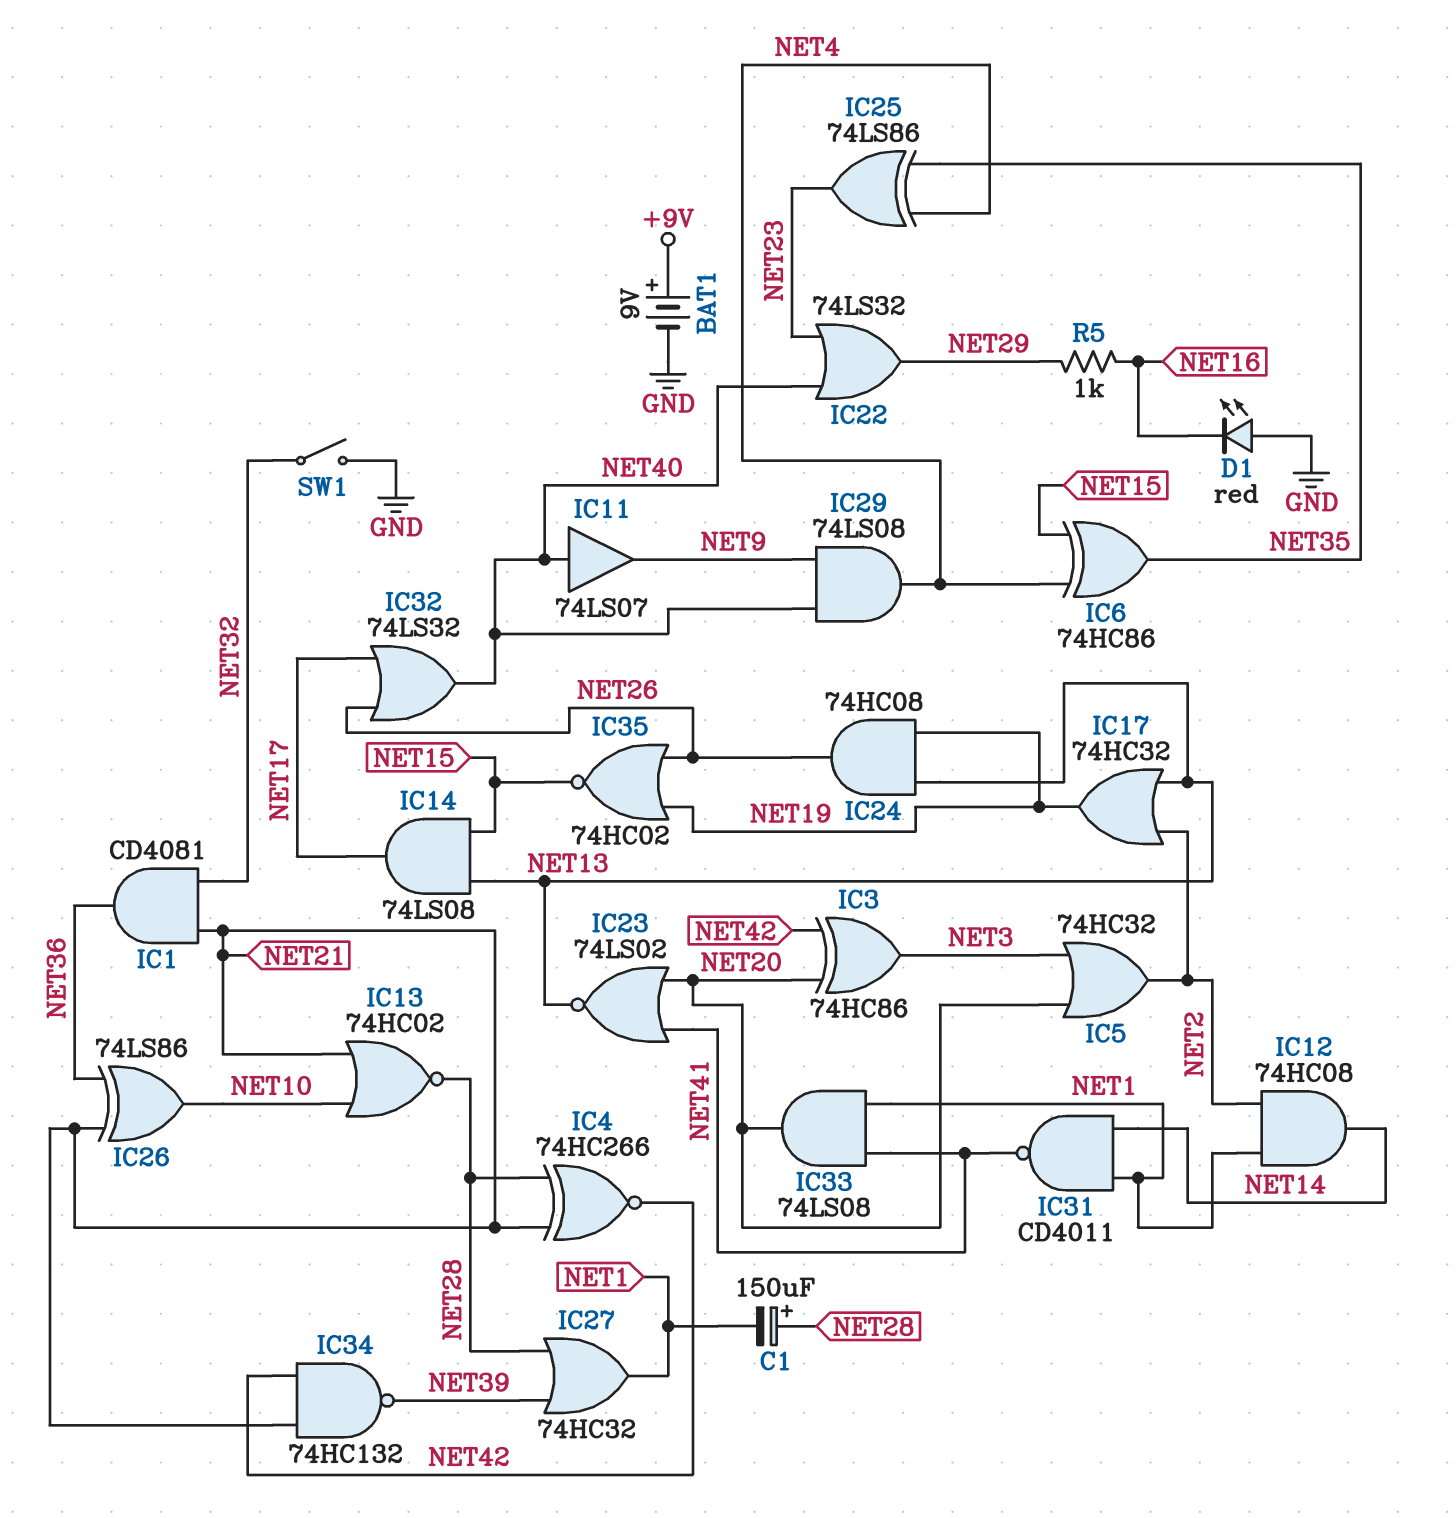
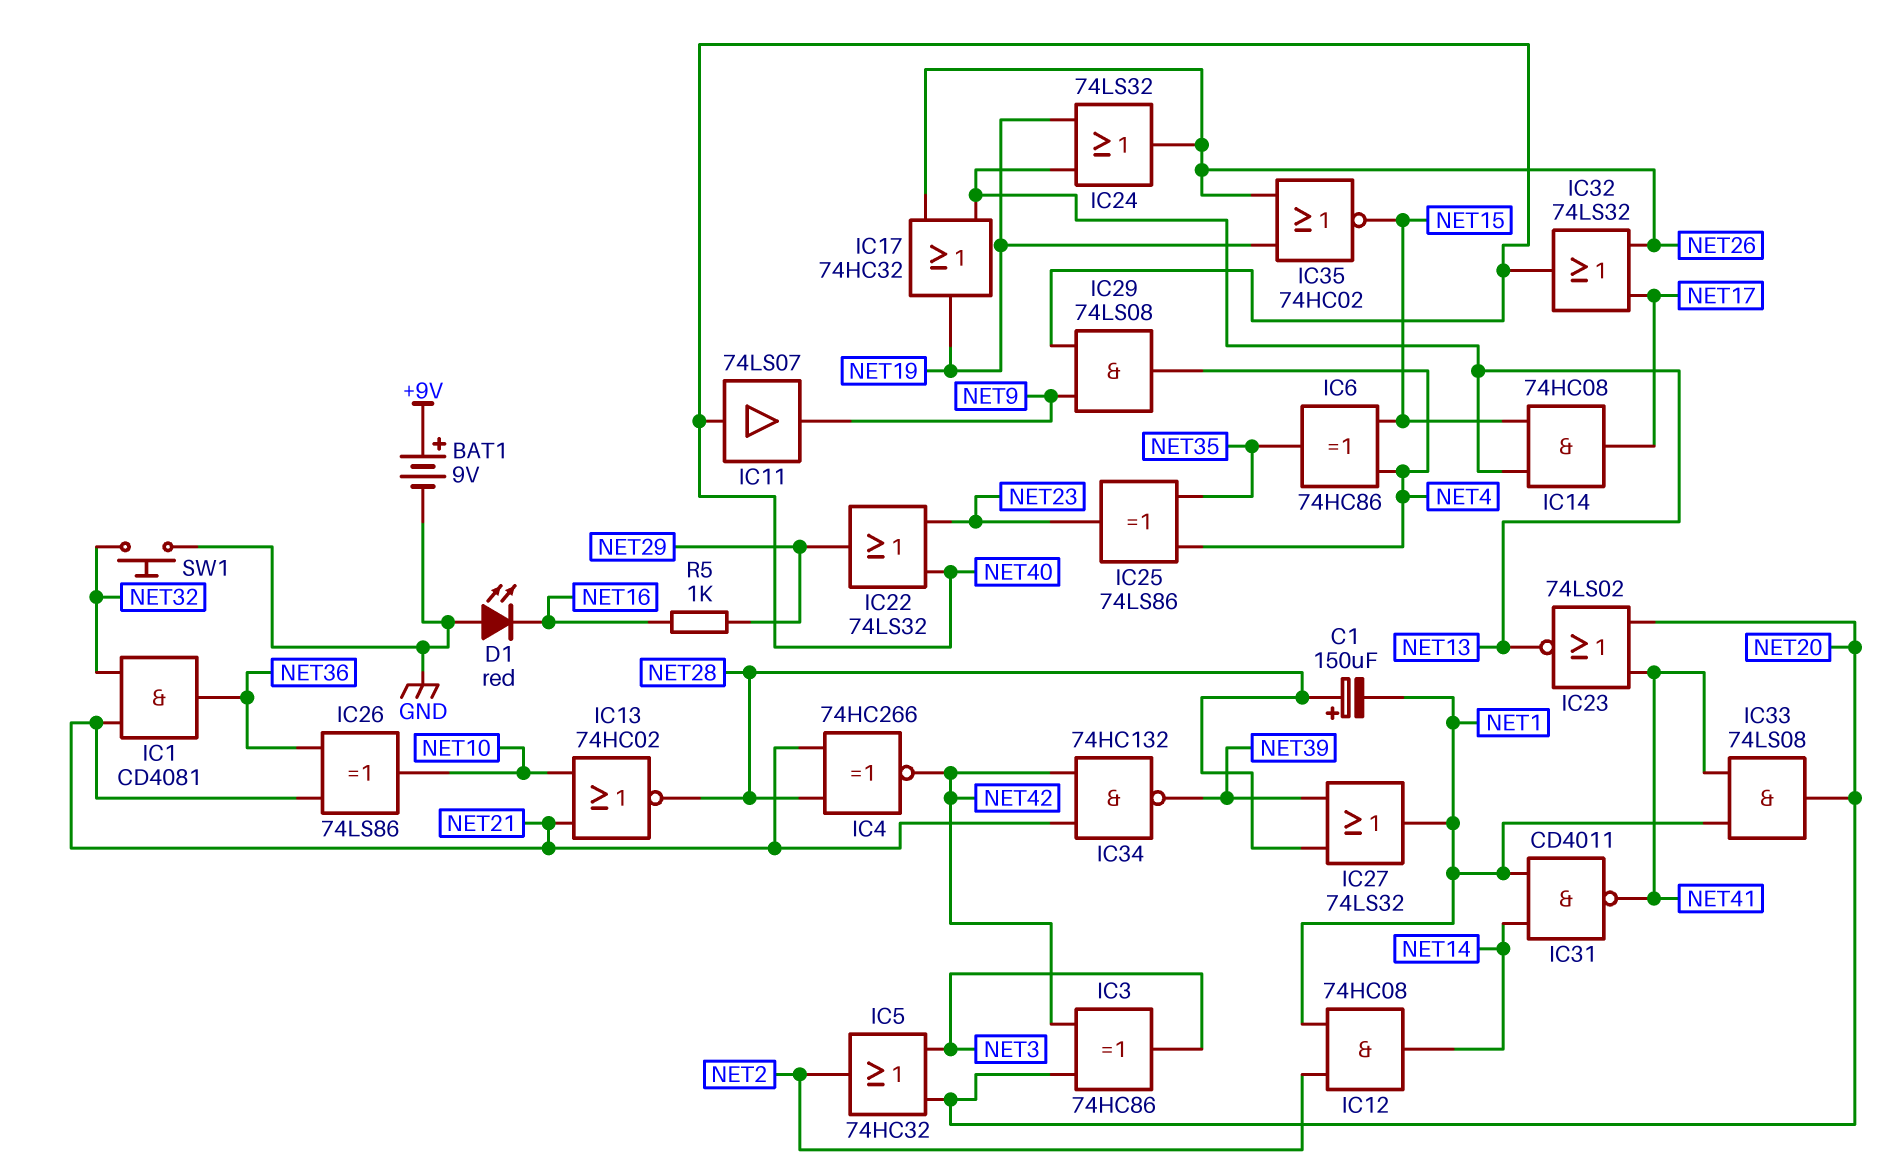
IC14: AND 74LS08 (in NET13, in NET15, out NET17) -> AND 74HC08 (in NET13, in NET15, out NET17)
IC17: OR 74HC32 (in NET2, in NET13, out NET19) -> OR 74HC32 (in NET13, in NET26, out NET19)
IC24: AND 74HC08 (in NET13, in NET19, out NET26) -> OR 74LS32 (in NET13, in NET19, out NET26)
IC27: OR 74HC32 (in NET28, in NET39, out NET1) -> OR 74LS32 (in NET28, in NET39, out NET1)
SW1: switch (GND, NET32) -> button (GND, NET32)

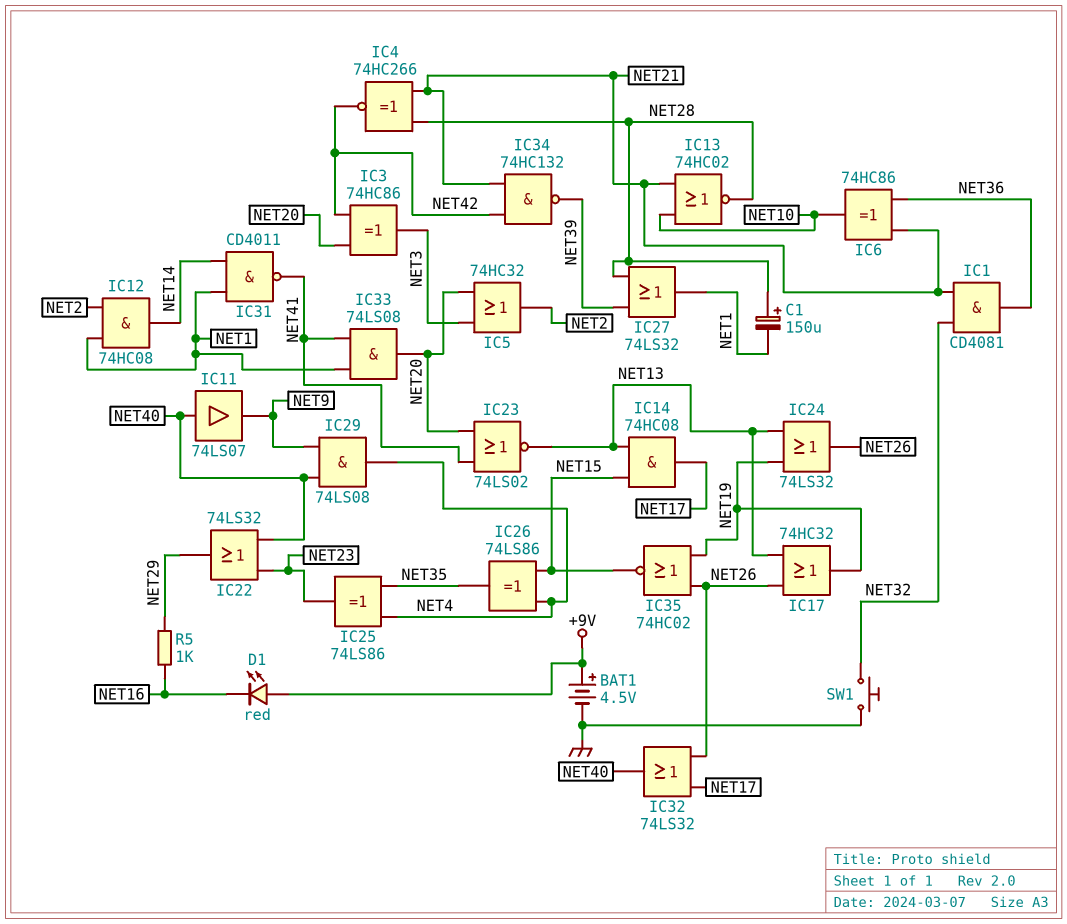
BAT1: 9V (plus +9V, minus GND) -> 4.5V (plus +9V, minus GND)
D1: LED red (A GND, K NET16) -> LED red (A +9V, K NET16)
IC6: XOR 74HC86 (in NET4, in NET15, out NET35) -> XOR 74HC86 (in NET21, in NET36, out NET10)
IC26: XOR 74LS86 (in NET21, in NET36, out NET10) -> XOR 74LS86 (in NET4, in NET15, out NET35)

